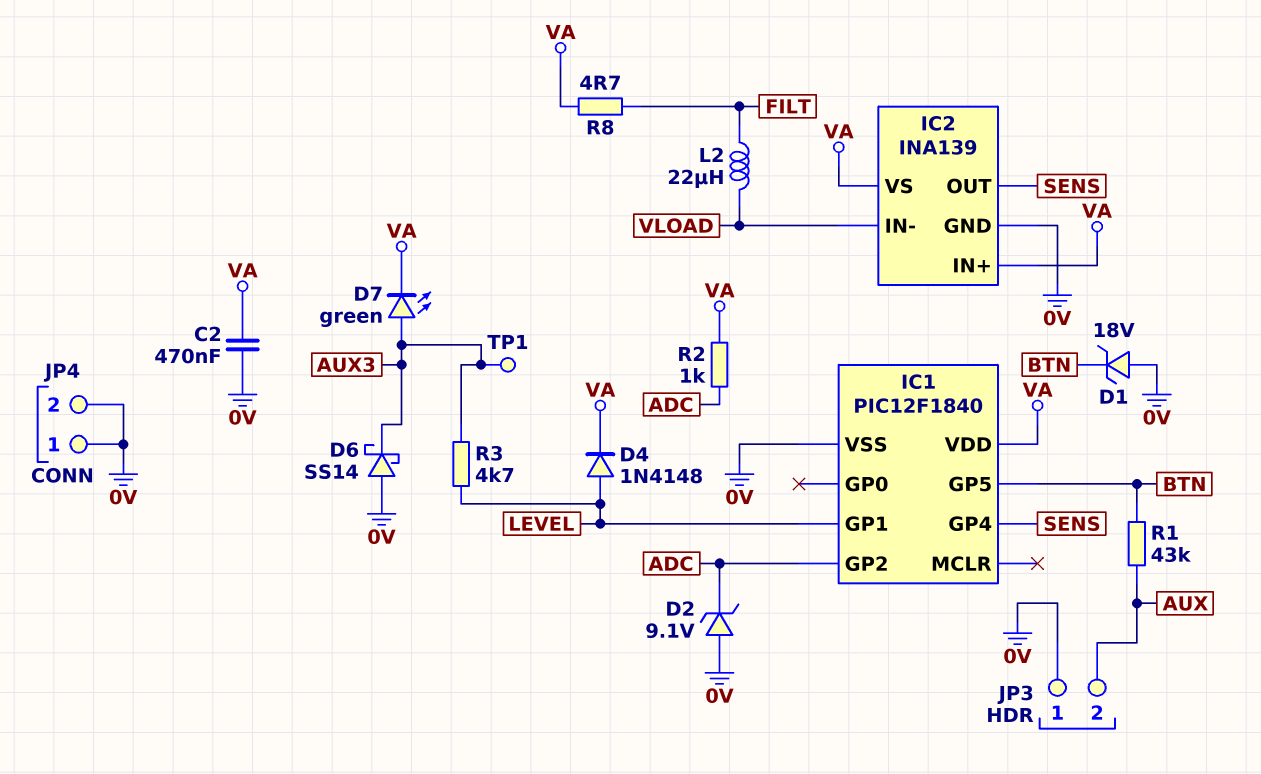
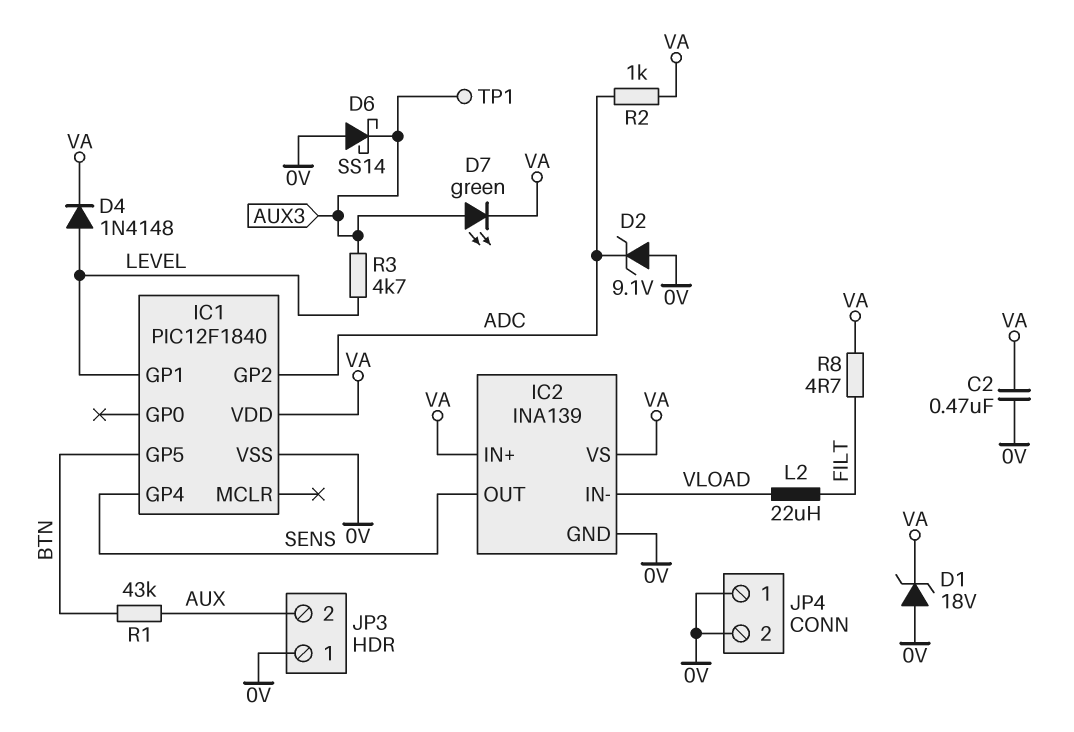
D1: zener 18V (A 0V, K BTN) -> zener 18V (A 0V, K VA)

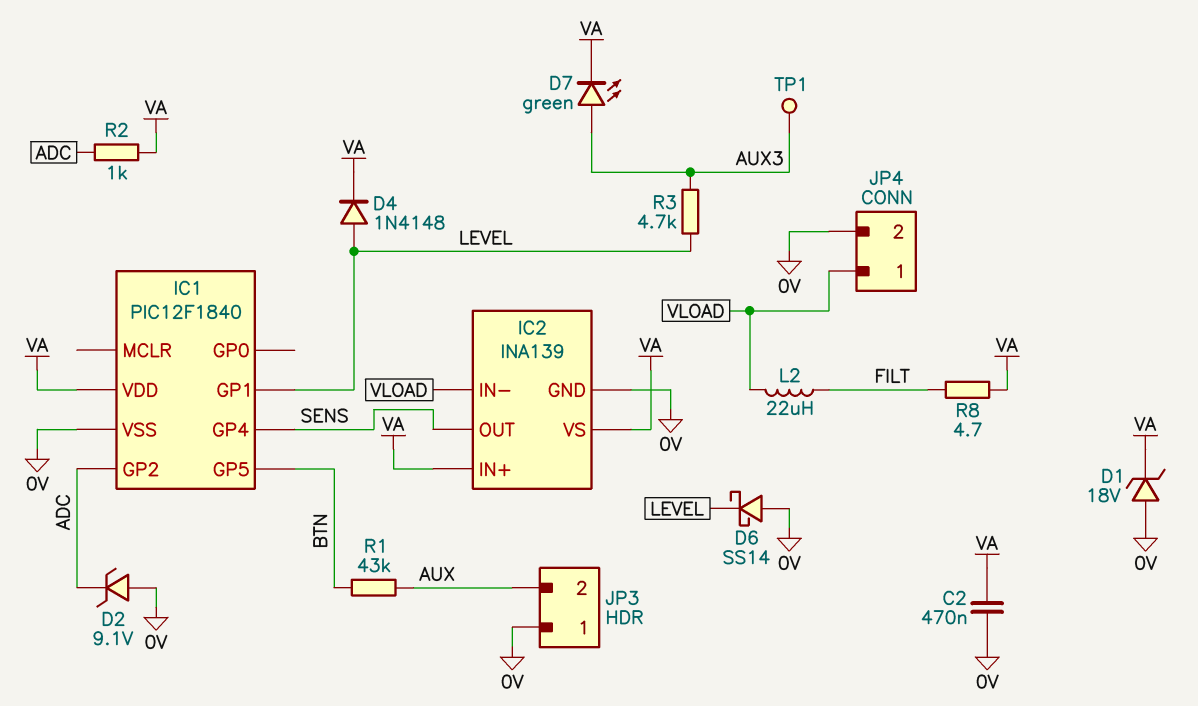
D6: schottky SS14 (A 0V, K AUX3) -> schottky SS14 (A 0V, K LEVEL)
JP4 pin 1: 0V -> VLOAD

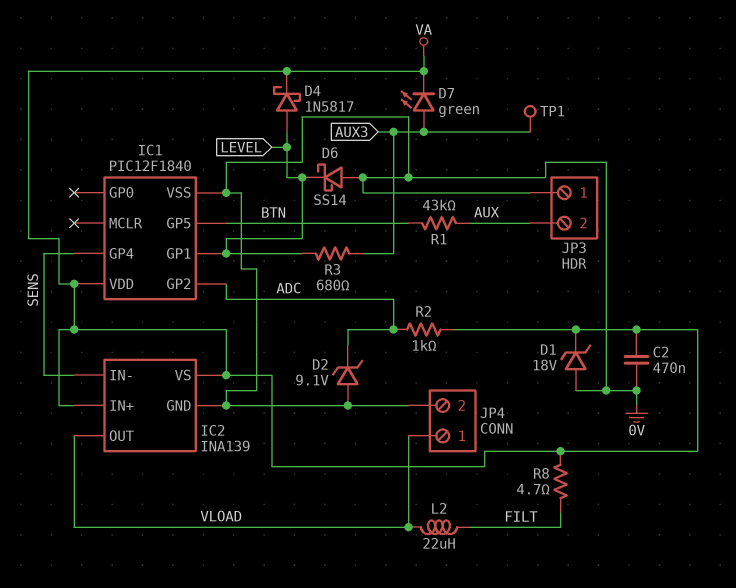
D4: diode 1N4148 (A LEVEL, K VA) -> schottky 1N5817 (A LEVEL, K VA)
IC2 pin IN-: VLOAD -> SENS
IC2 pin OUT: SENS -> VLOAD
R3: 4.7k (AUX3, LEVEL) -> 680 (AUX3, LEVEL)

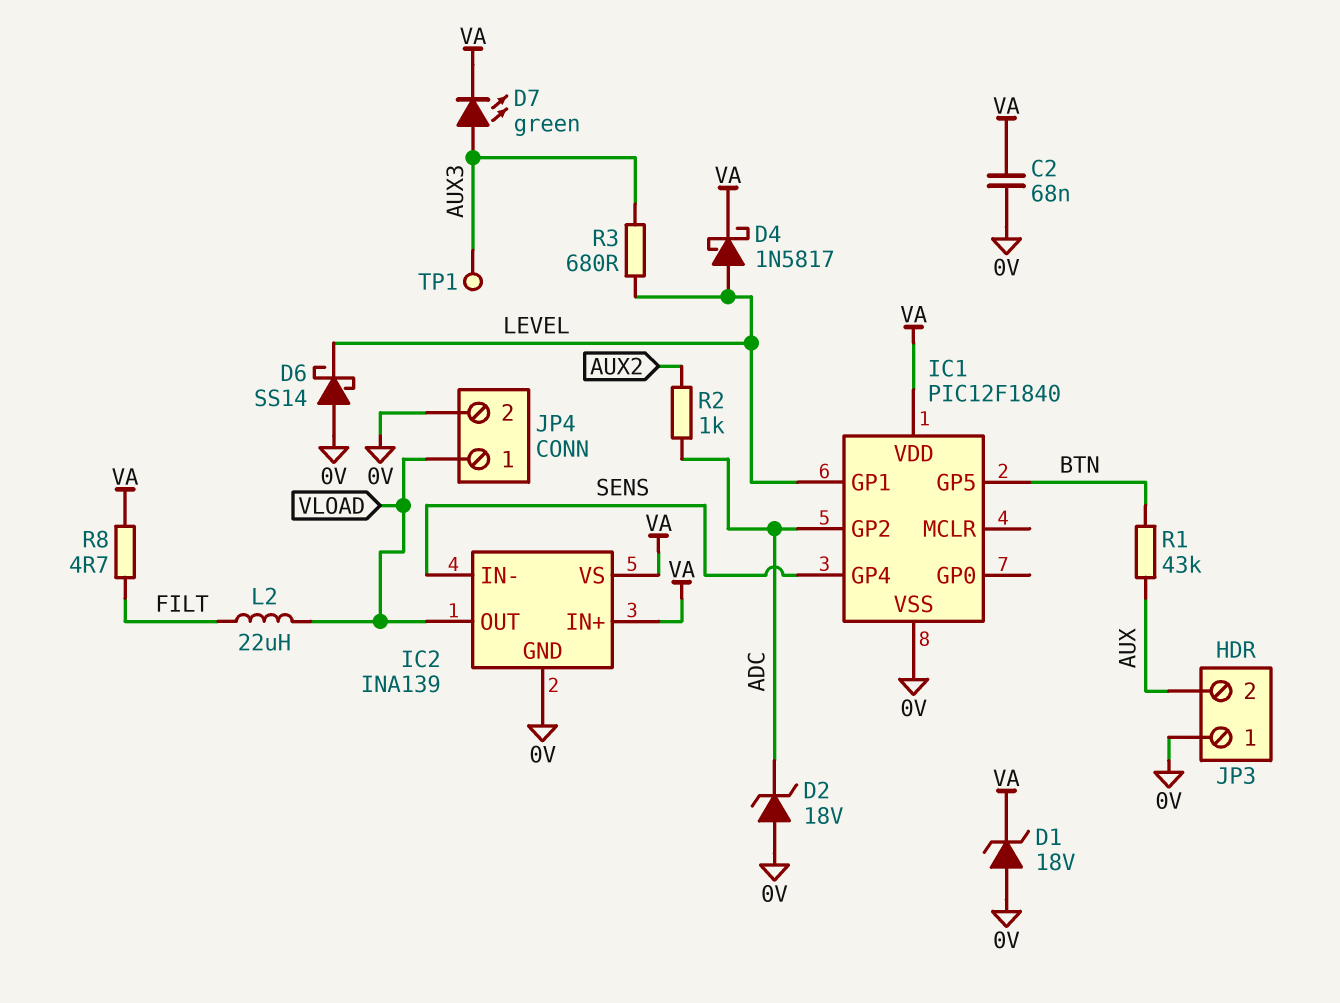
C2: 470nF (0V, VA) -> 68nF (0V, VA)
D2: zener 9.1V (A 0V, K ADC) -> zener 18V (A 0V, K ADC)
R2: 1k (ADC, VA) -> 1k (ADC, AUX2)

